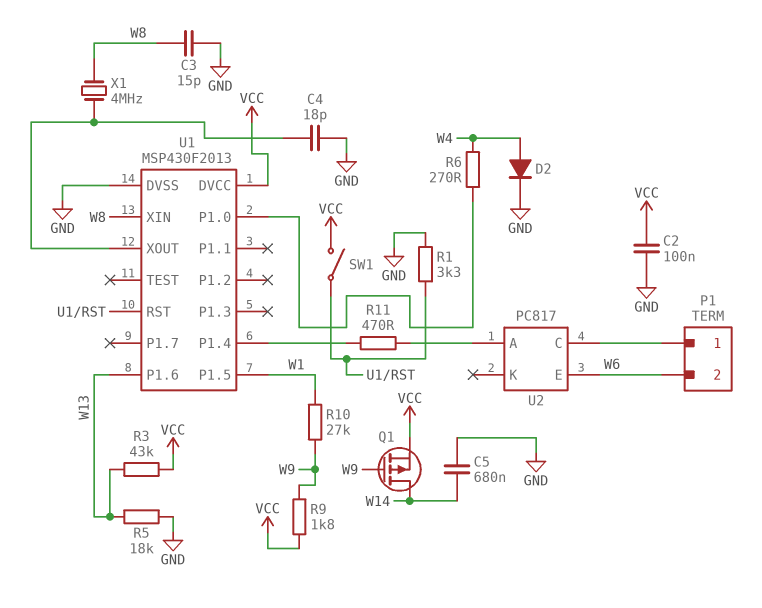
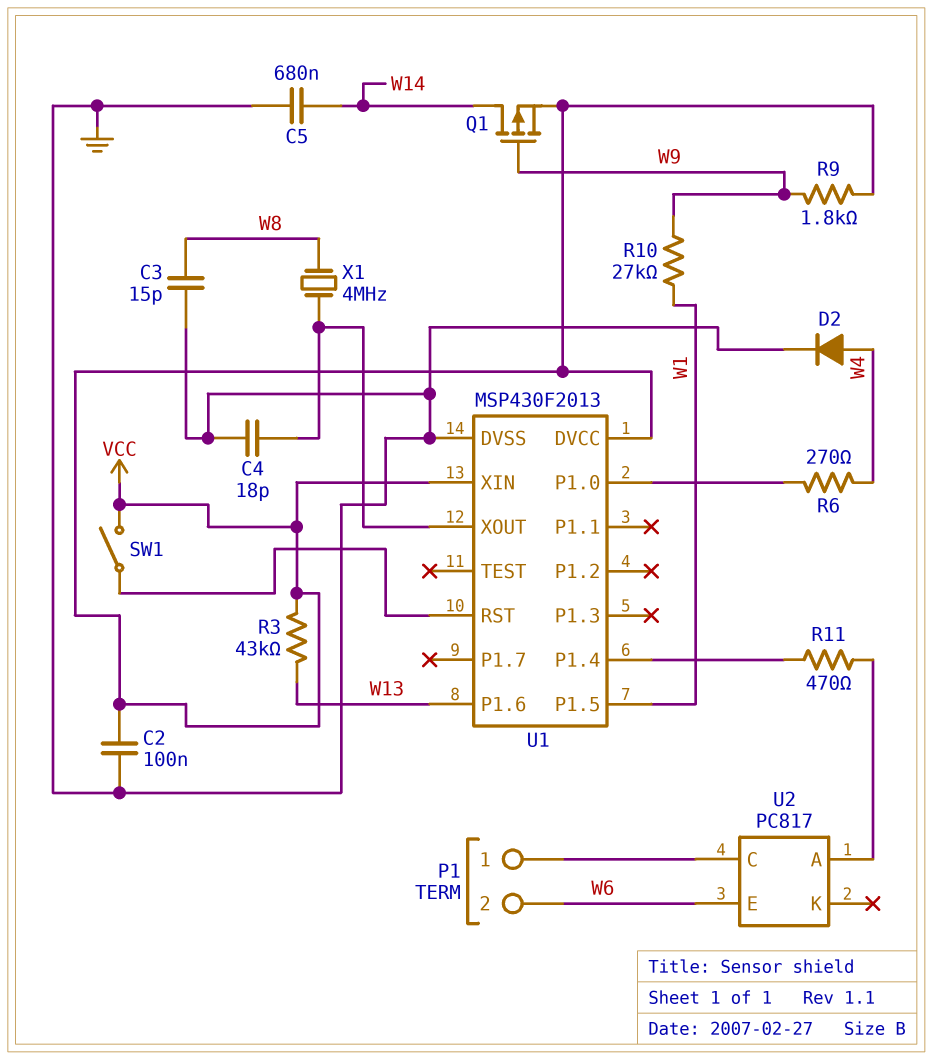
R1: 3.3k (GND, U1/RST) -> none
R5: 18k (GND, W13) -> none
U1 pin XIN: W8 -> VCC

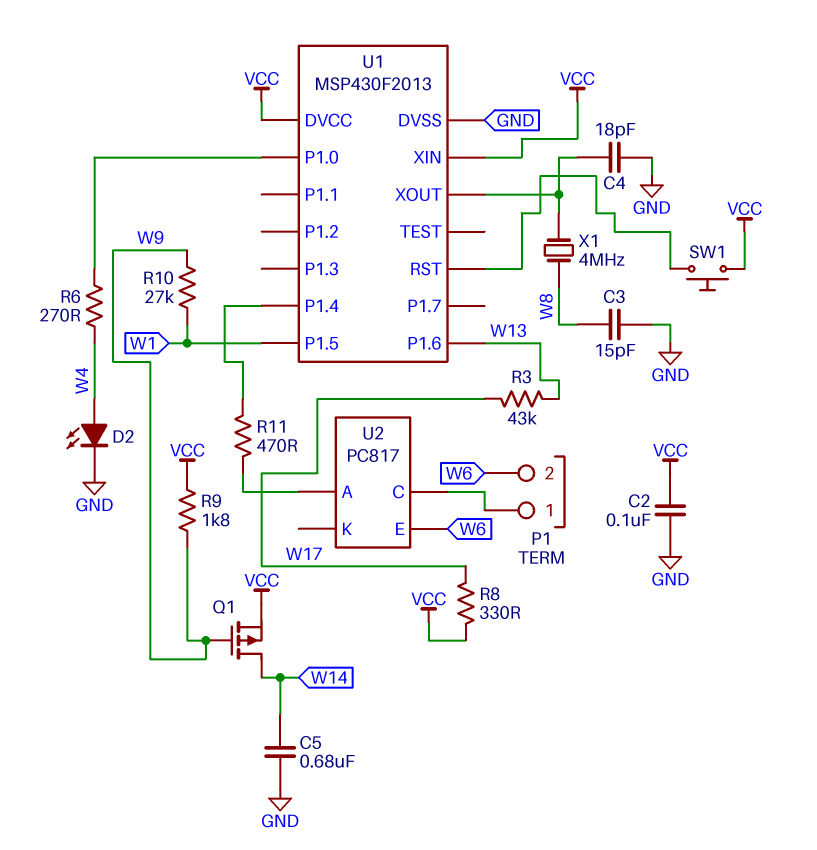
D2: diode (A W4, K GND) -> LED (A W4, K GND)
R3: 43k (VCC, W13) -> 43k (W13, W17)
R8: none -> 330 (VCC, W17)
SW1: switch (U1/RST, VCC) -> button (U1/RST, VCC)

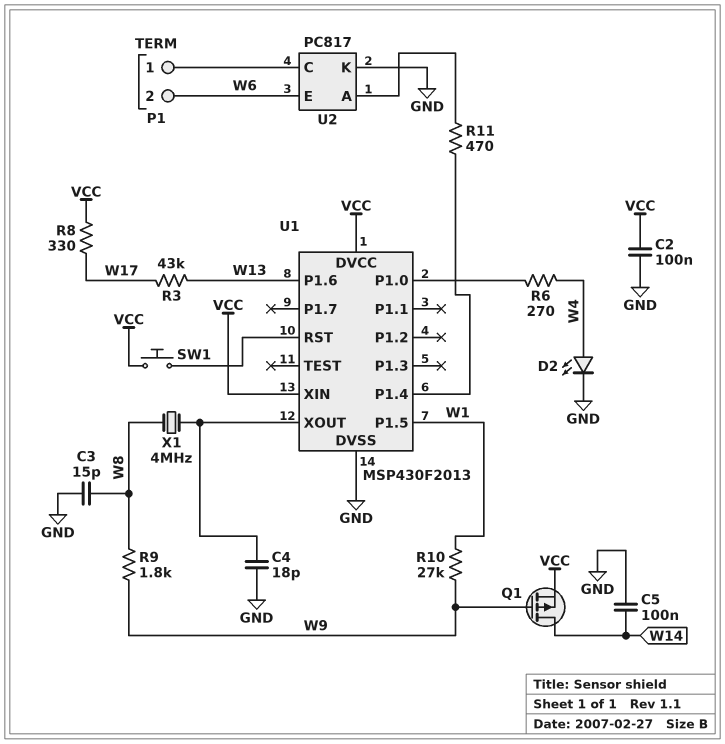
C5: 680nF (GND, W14) -> 100nF (GND, W14)
R9: 1.8k (VCC, W9) -> 1.8k (W8, W9)
U2 pin K: none -> GND

